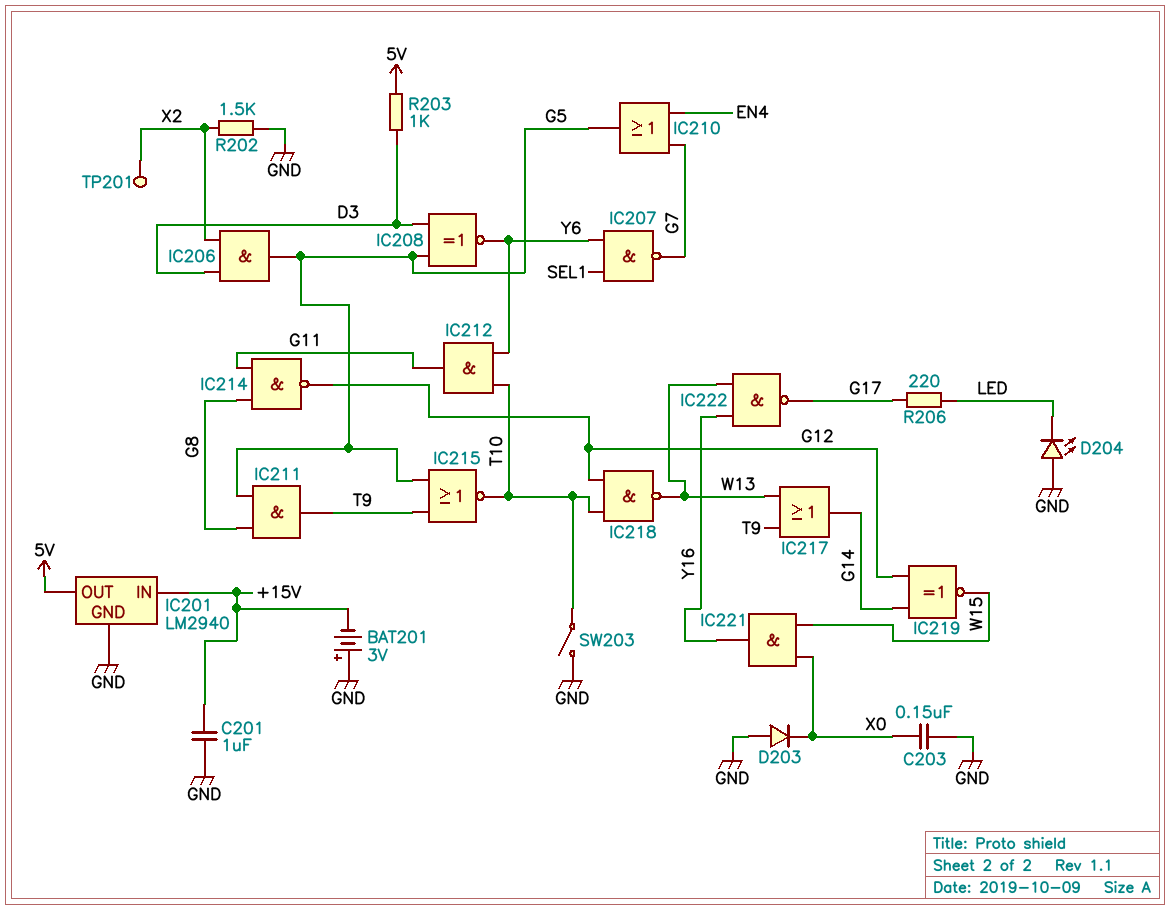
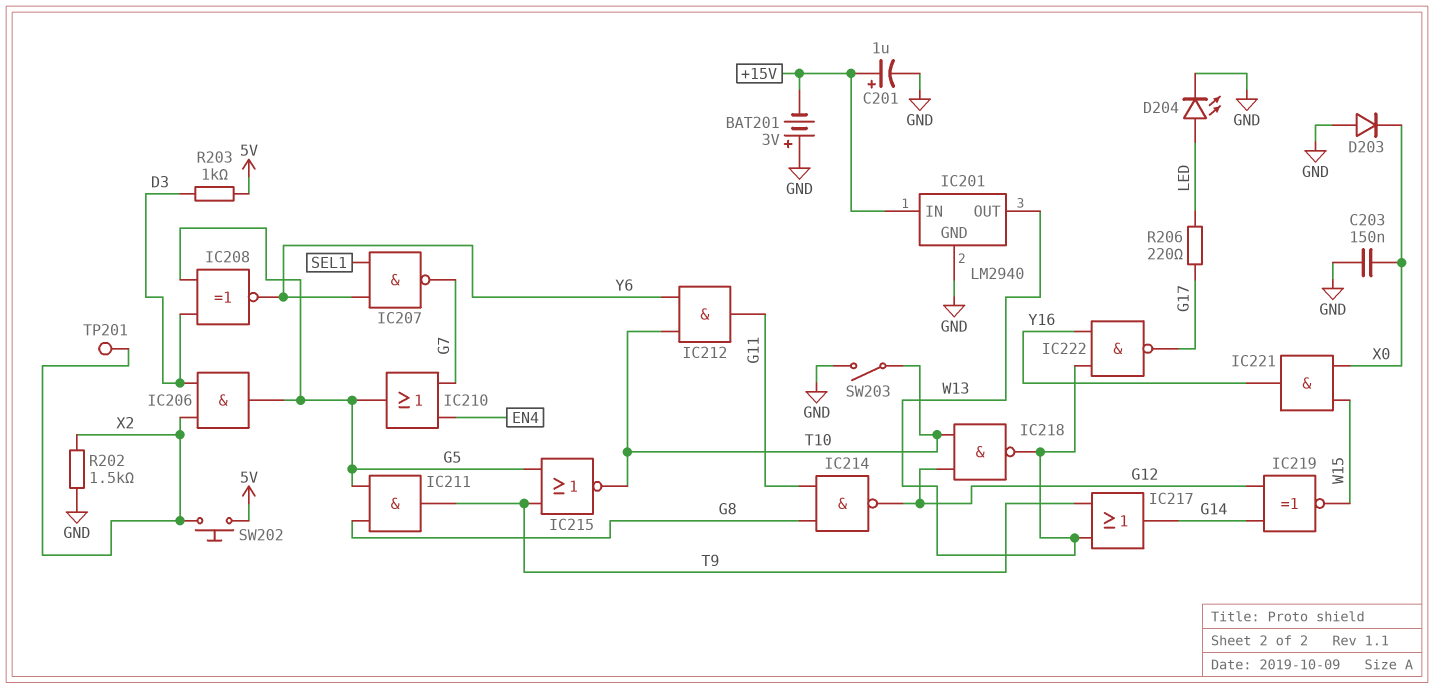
C201: 1uF (+15V, GND) -> 1uF (plus +15V, minus GND)
D204: LED (A GND, K LED) -> LED (A LED, K GND)
IC201 pin OUT: 5V -> W13
SW202: none -> button (5V, X2)

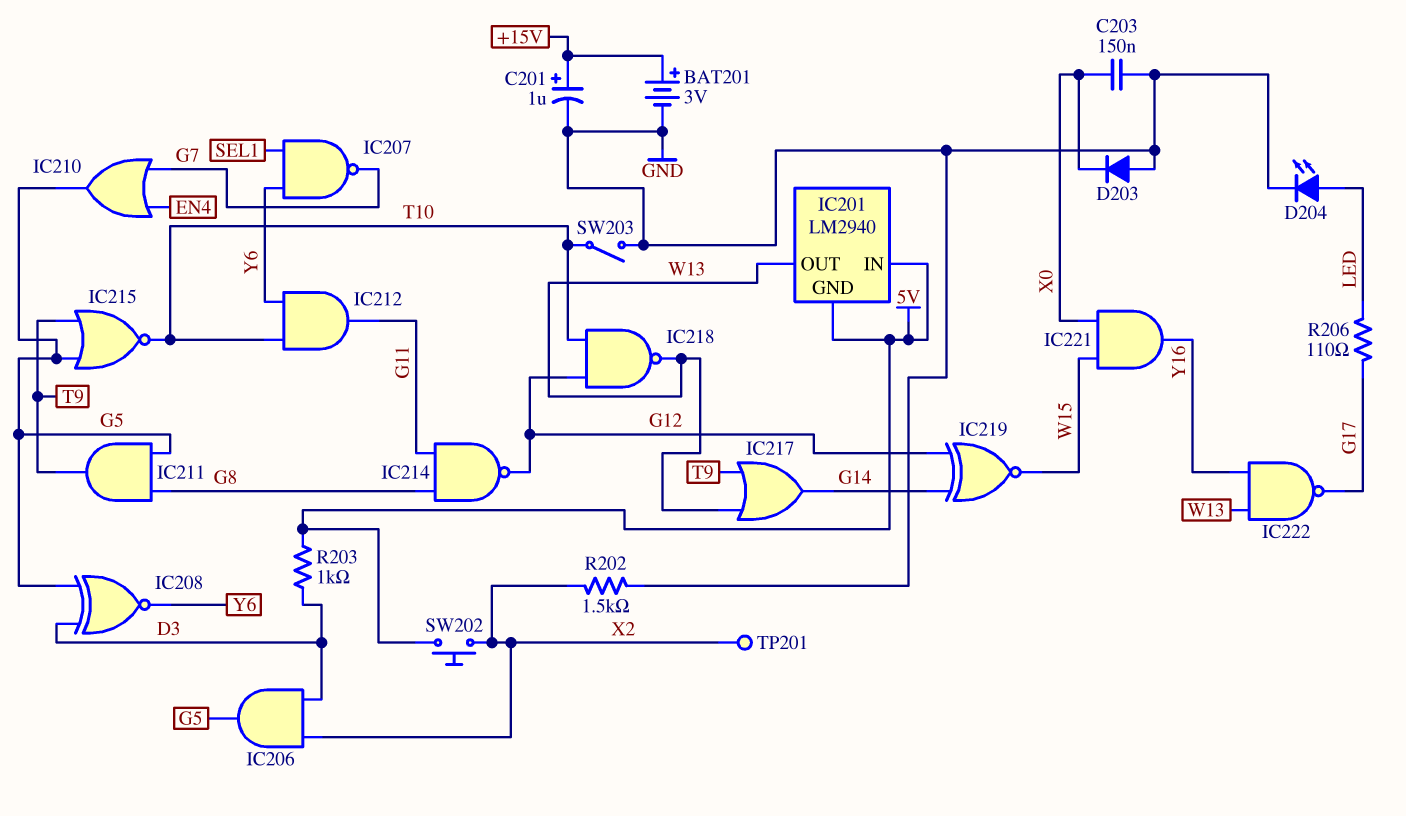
BAT201: 3V (plus GND, minus +15V) -> 3V (plus +15V, minus GND)
IC201 pin GND: GND -> 5V
IC201 pin IN: +15V -> 5V
R206: 220 (G17, LED) -> 110 (G17, LED)

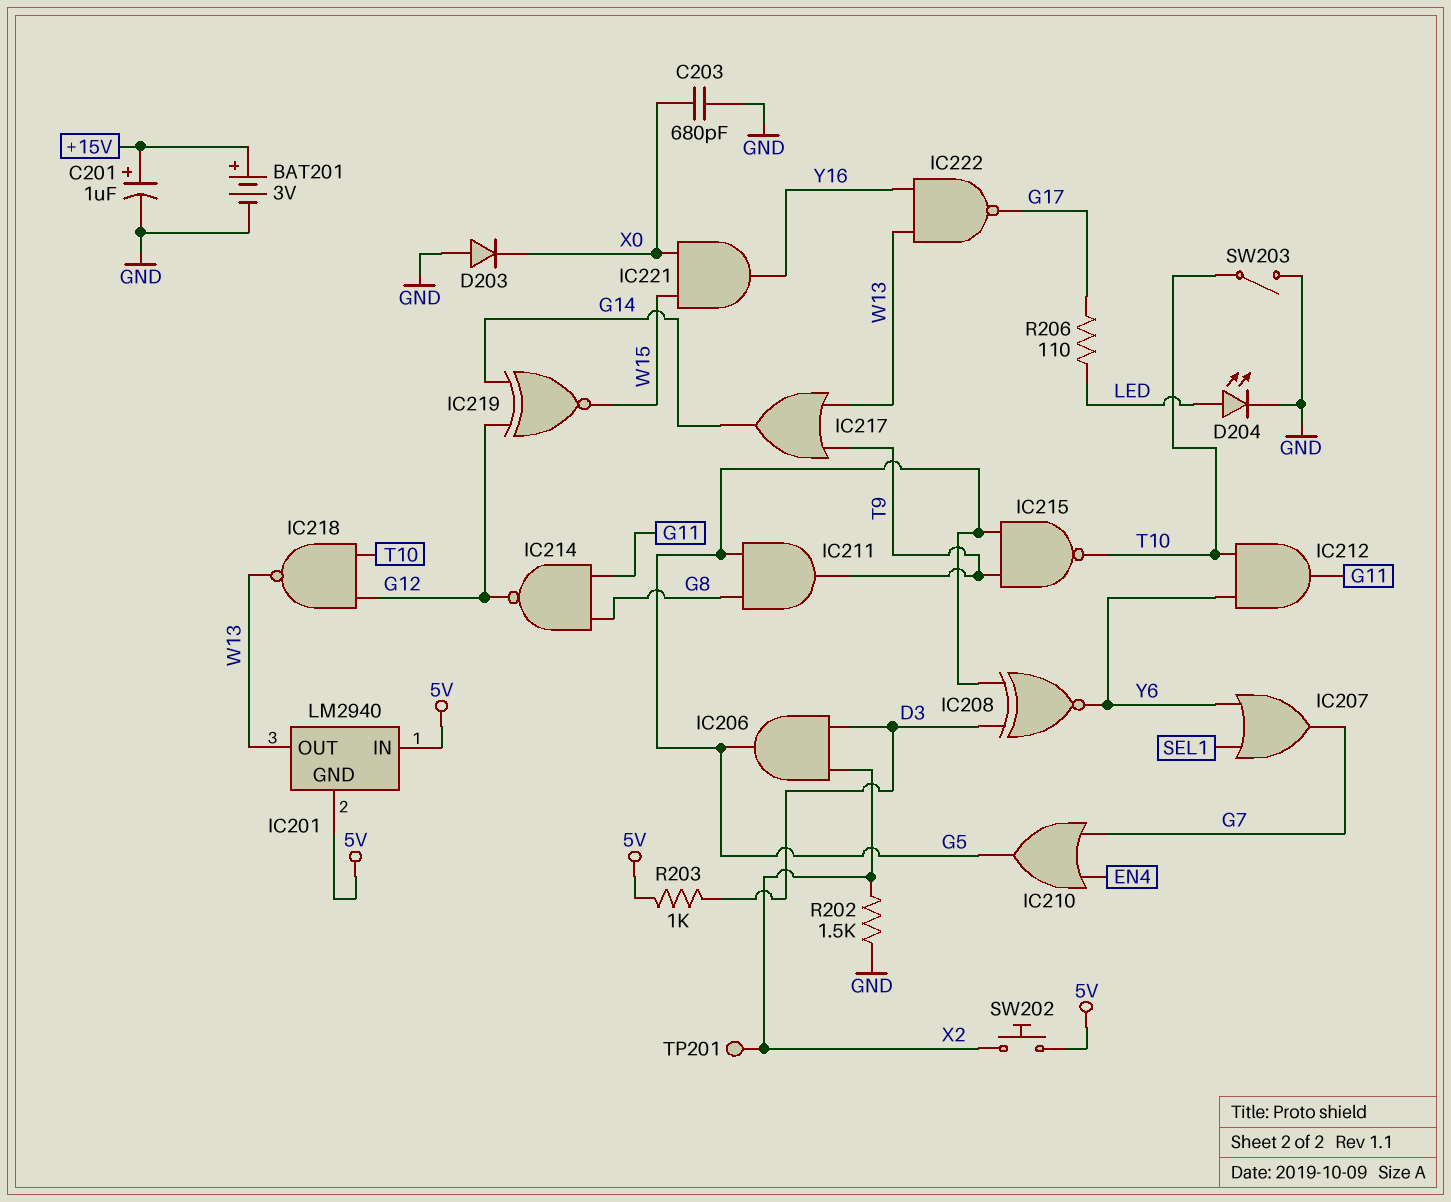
C203: 150nF (GND, X0) -> 680pF (GND, X0)
IC207: NAND (in SEL1, in Y6, out G7) -> OR (in SEL1, in Y6, out G7)
IC215: NOR (in G5, in T9, out T10) -> NAND (in G5, in T9, out T10)

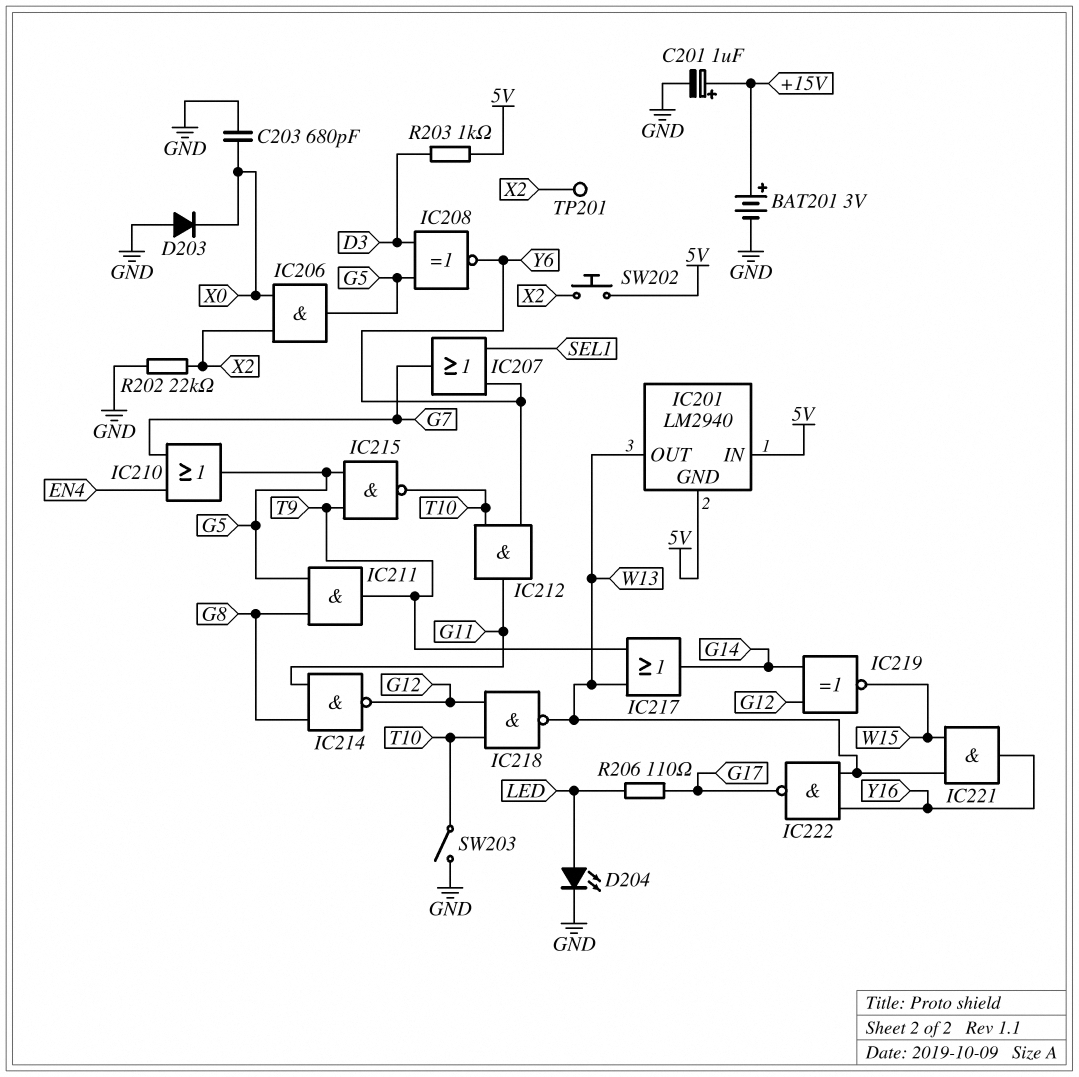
IC206: AND (in D3, in X2, out G5) -> AND (in X0, in X2, out G5)
IC221: AND (in W15, in X0, out Y16) -> AND (in W13, in W15, out Y16)
R202: 1.5k (GND, X2) -> 22k (GND, X2)

